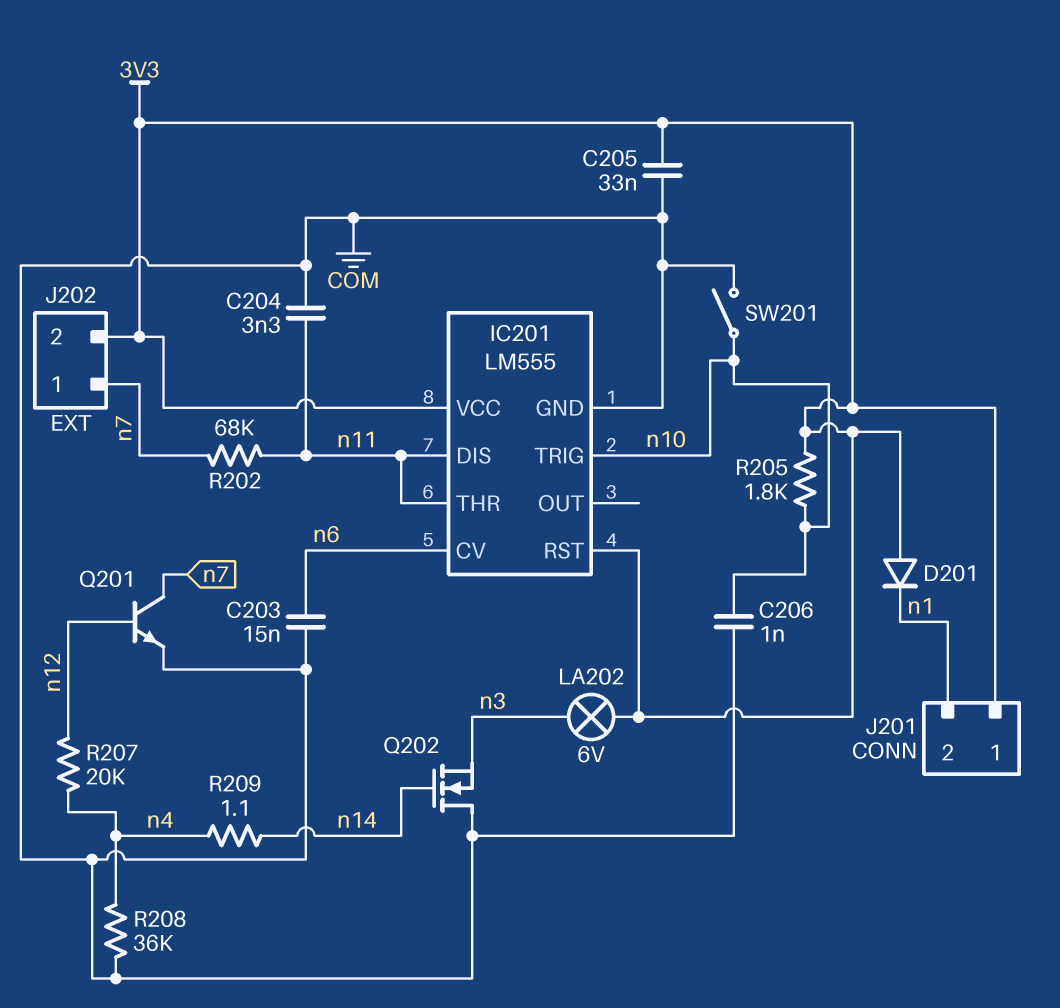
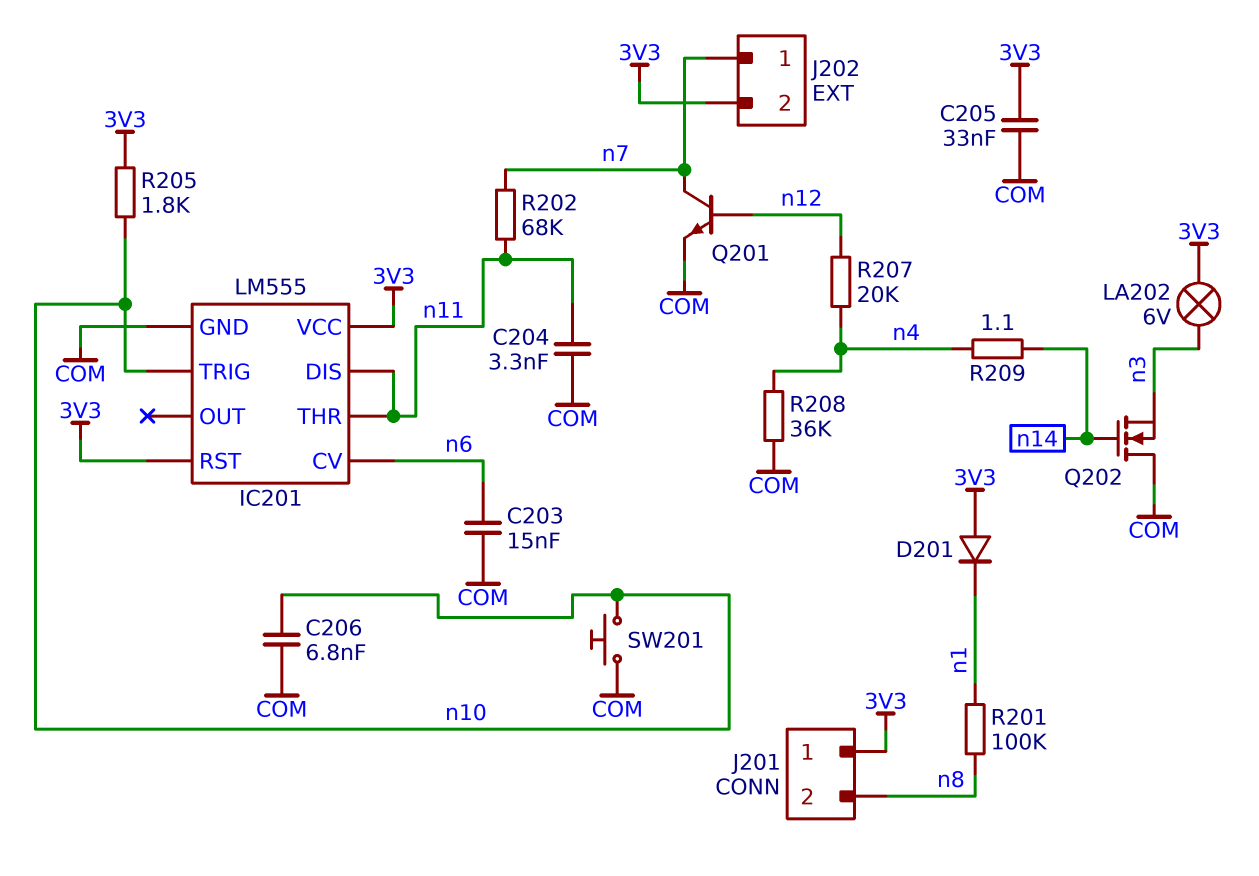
C206: 1nF (COM, n10) -> 6.8nF (COM, n10)
J201 pin 2: n1 -> n8
R201: none -> 100k (n1, n8)
SW201: switch (COM, n10) -> button (COM, n10)

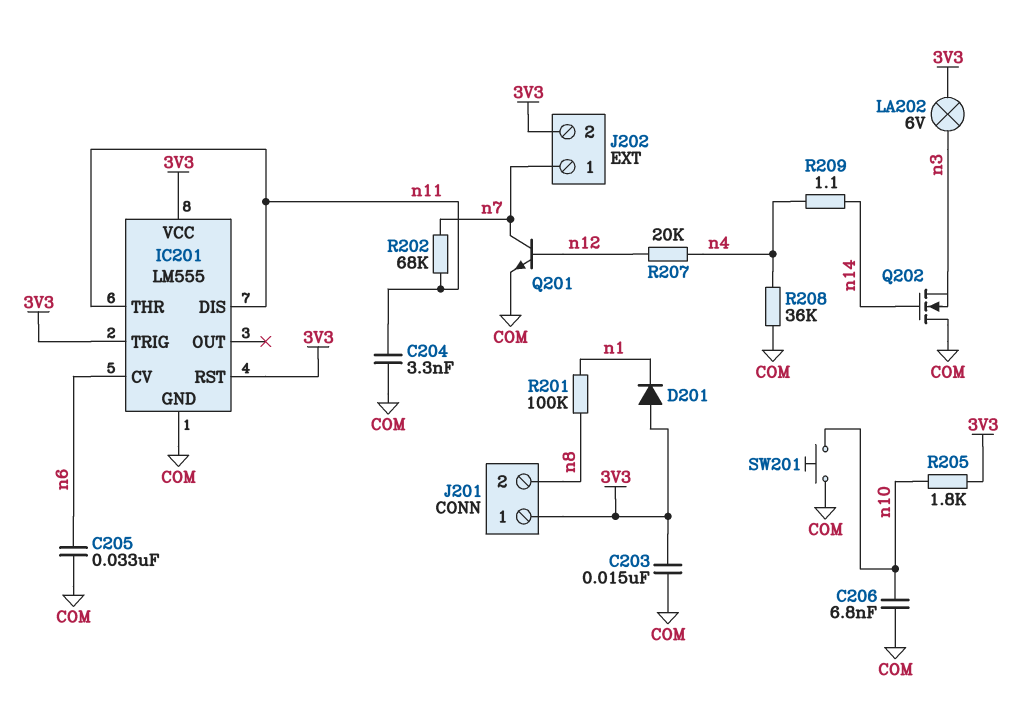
C203: 15nF (COM, n6) -> 15nF (3V3, COM)
C205: 33nF (3V3, COM) -> 33nF (COM, n6)
IC201 pin TRIG: n10 -> 3V3

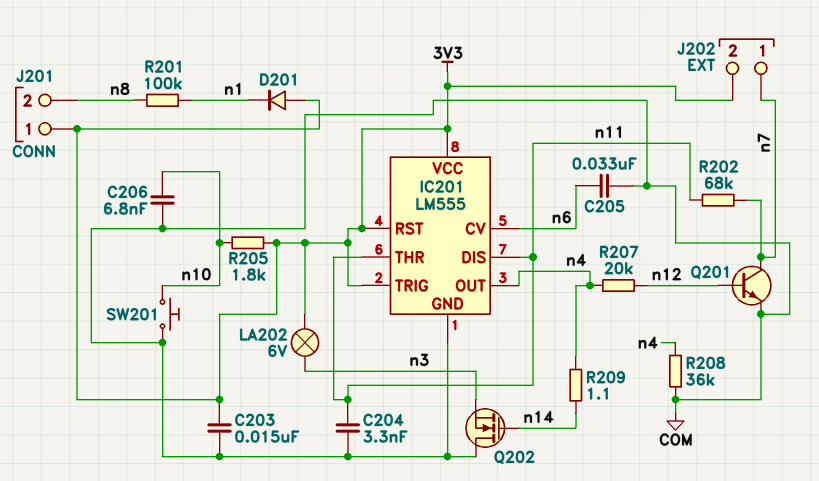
IC201 pin OUT: none -> n4

